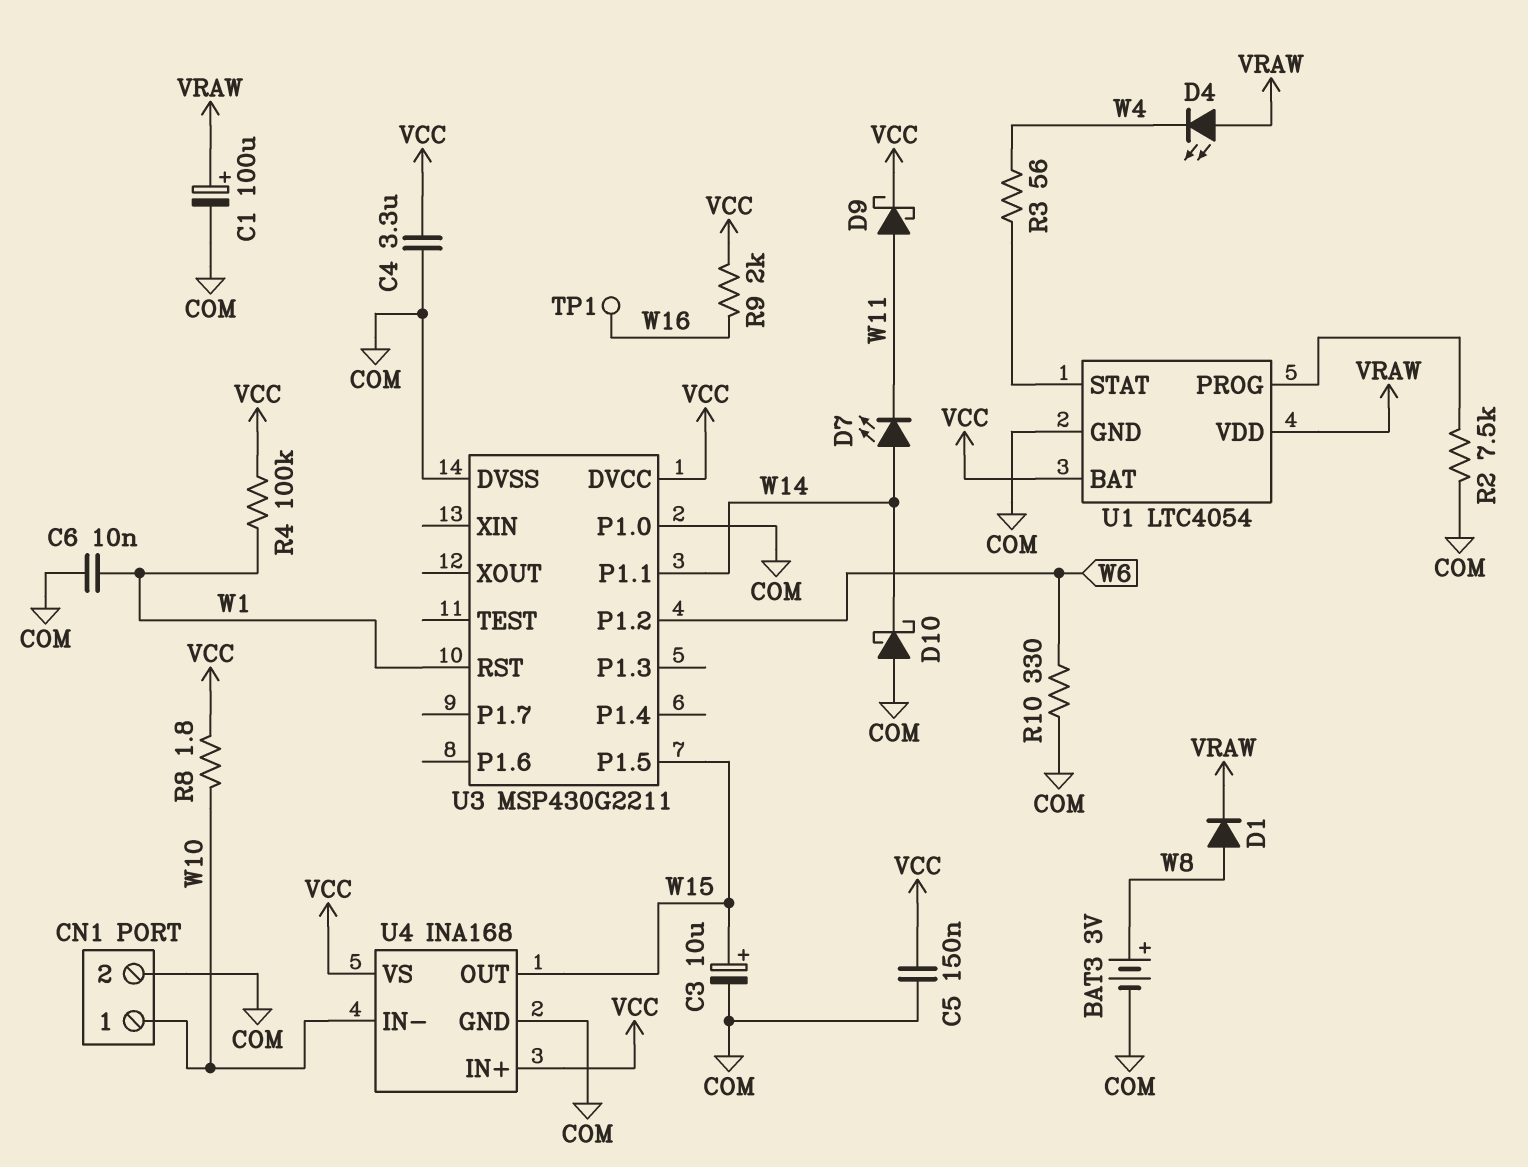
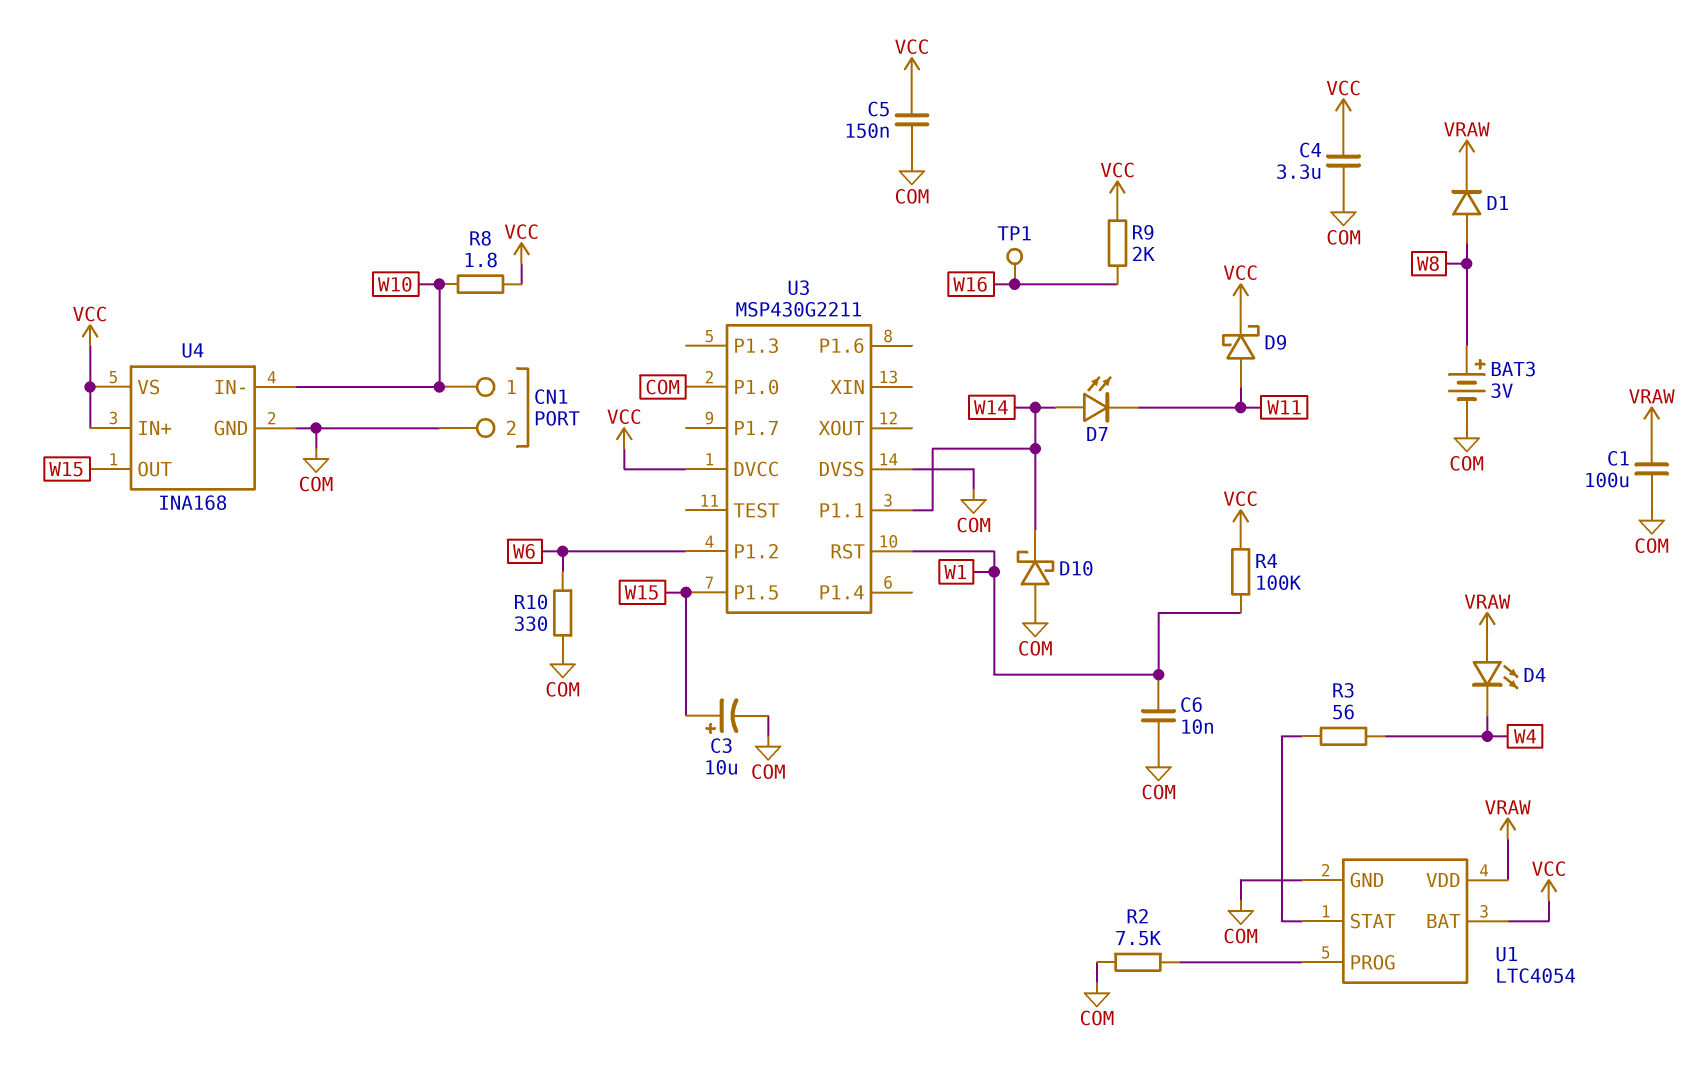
C1: 100uF (plus VRAW, minus COM) -> 100uF (COM, VRAW)

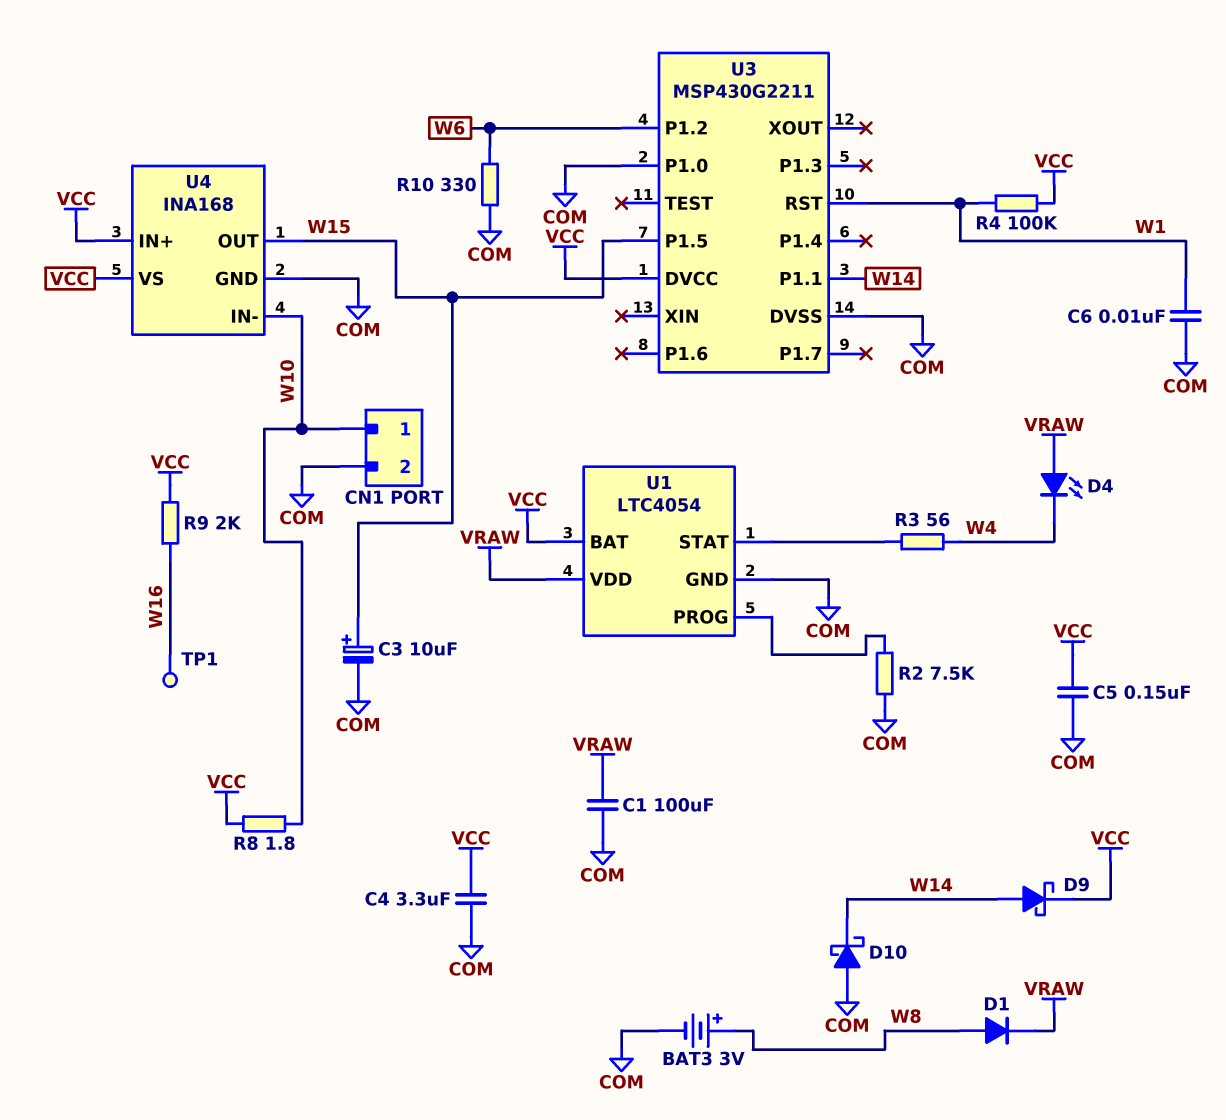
D7: LED (A W14, K W11) -> none
D9: schottky (A W11, K VCC) -> schottky (A W14, K VCC)

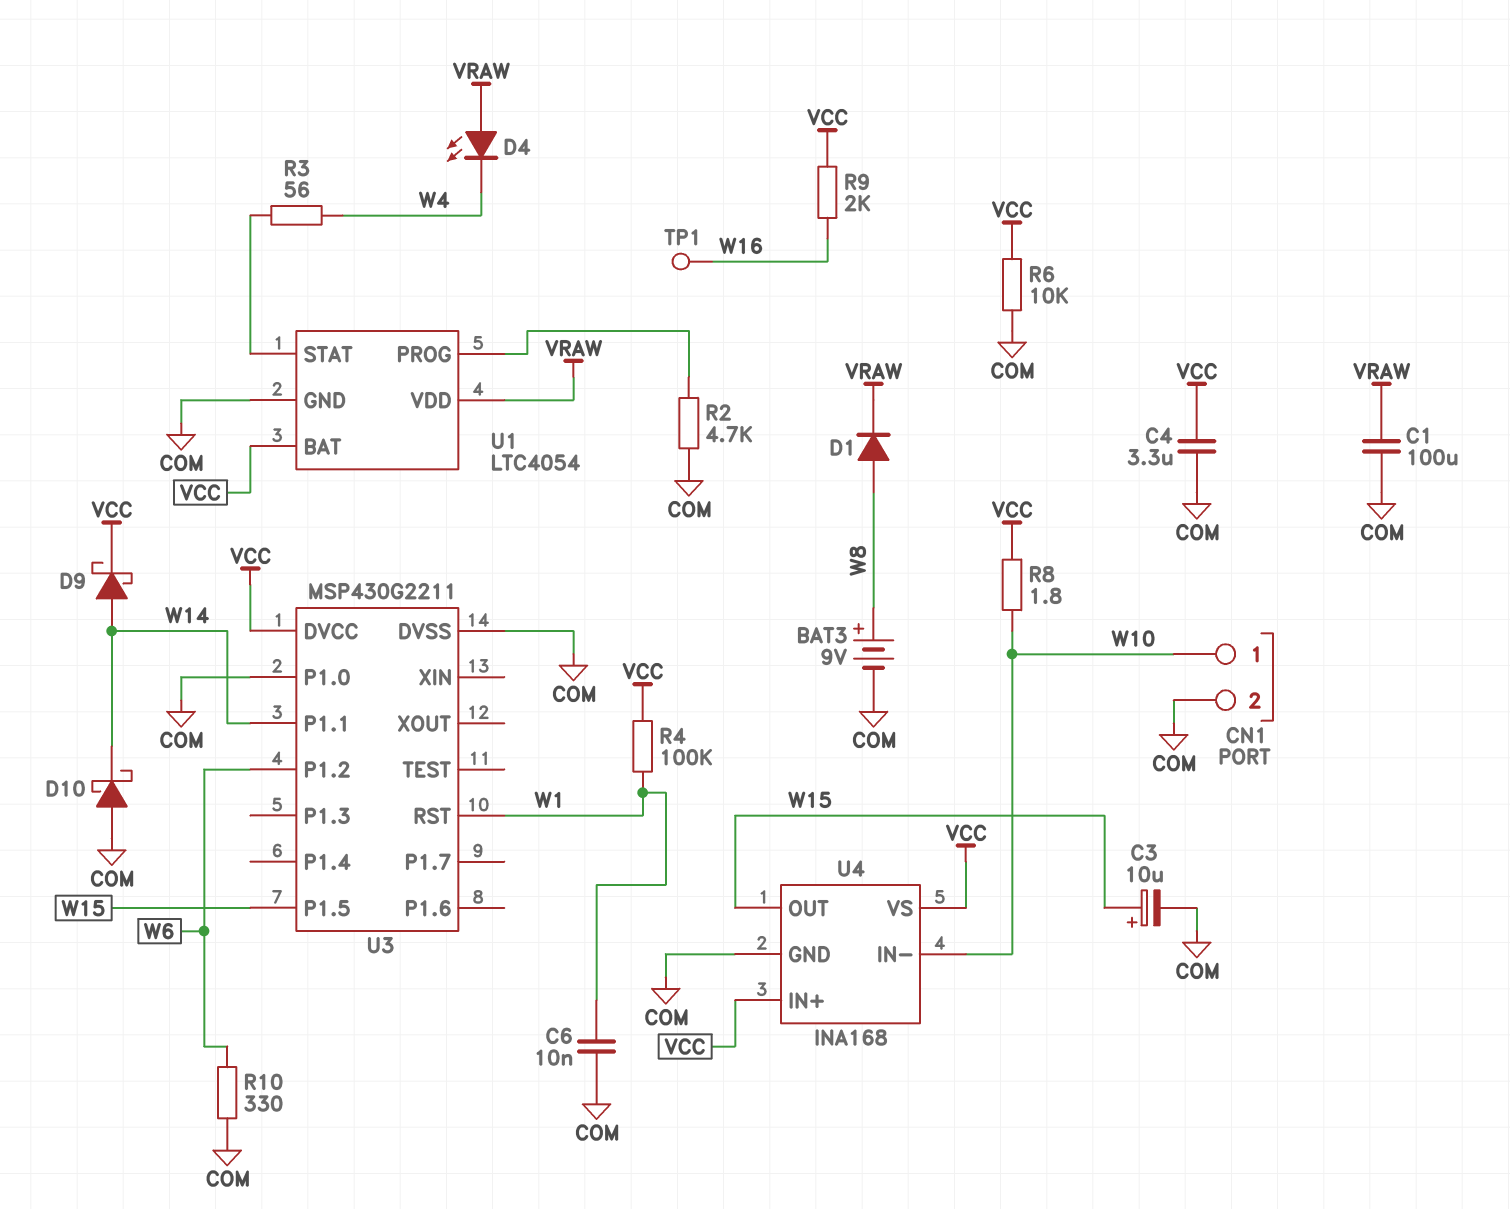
BAT3: 3V (plus W8, minus COM) -> 9V (plus W8, minus COM)
C5: 150nF (COM, VCC) -> none
R2: 7.5k (COM, U1/PROG) -> 4.7k (COM, U1/PROG)
R6: none -> 10k (COM, VCC)

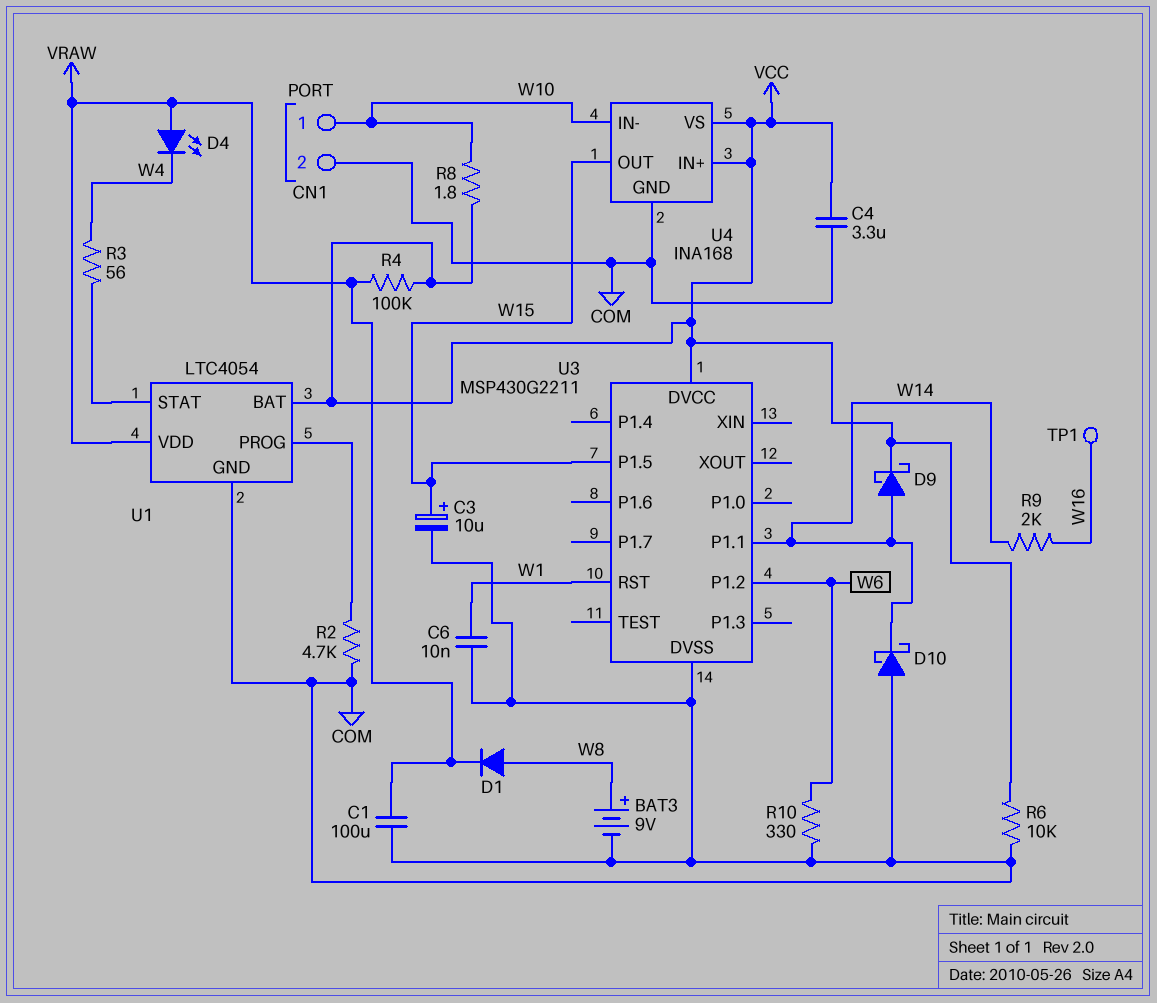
R4: 100k (VCC, W1) -> 100k (VCC, VRAW)
R9: 2k (VCC, W16) -> 2k (W14, W16)
U3 pin P1.0: COM -> none

